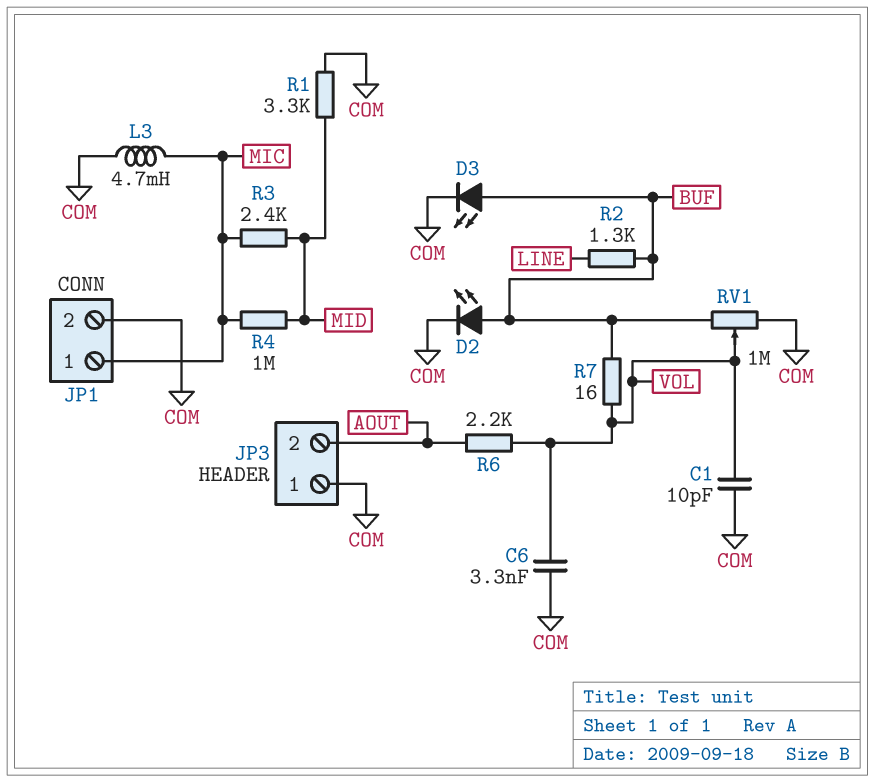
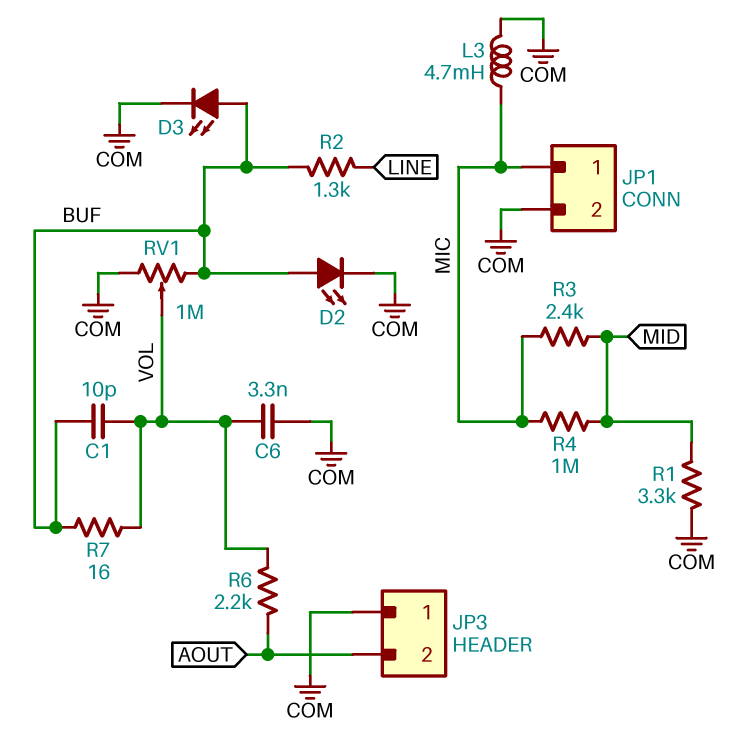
C1: 10pF (COM, VOL) -> 10pF (BUF, VOL)

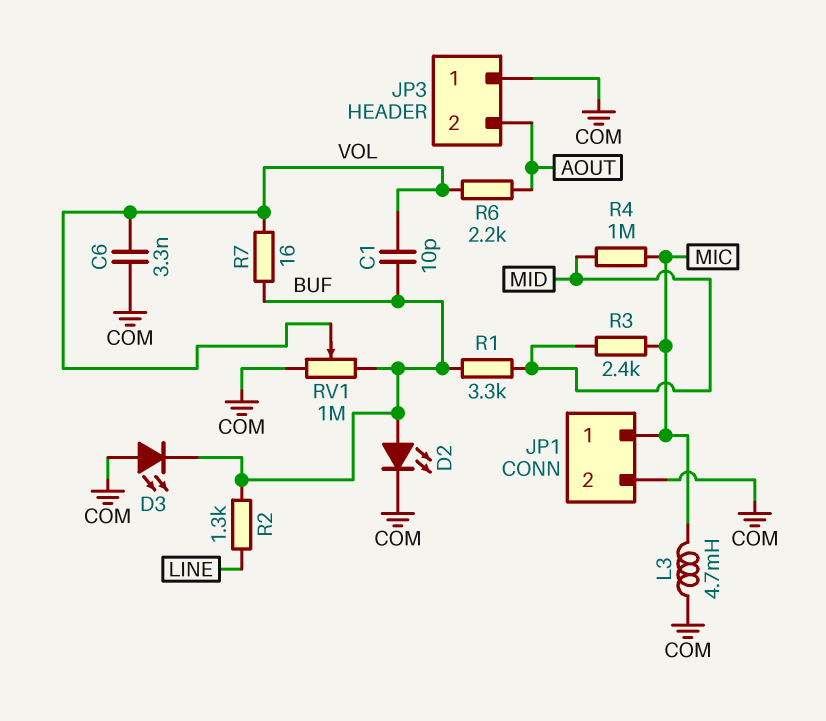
D3: LED (A BUF, K COM) -> LED (A COM, K BUF)
R1: 3.3k (COM, MID) -> 3.3k (BUF, MID)

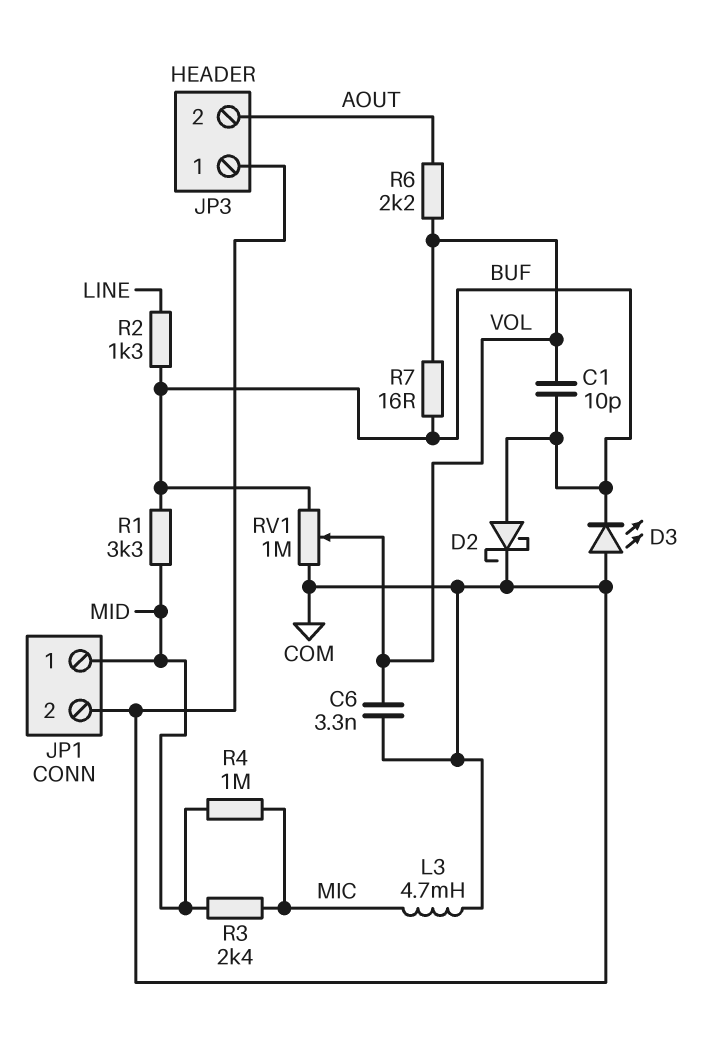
D2: LED (A BUF, K COM) -> schottky (A BUF, K COM)
JP1 pin 1: MIC -> MID

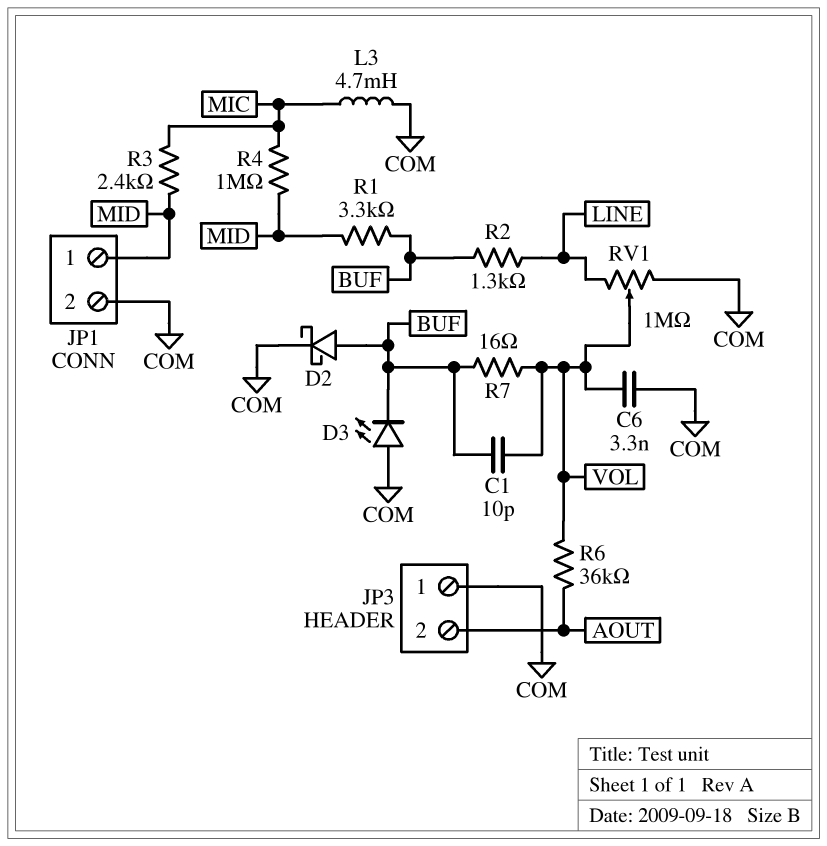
R6: 2.2k (AOUT, VOL) -> 36k (AOUT, VOL)
RV1: 1M (BUF, COM, wiper VOL) -> 1M (COM, LINE, wiper VOL)

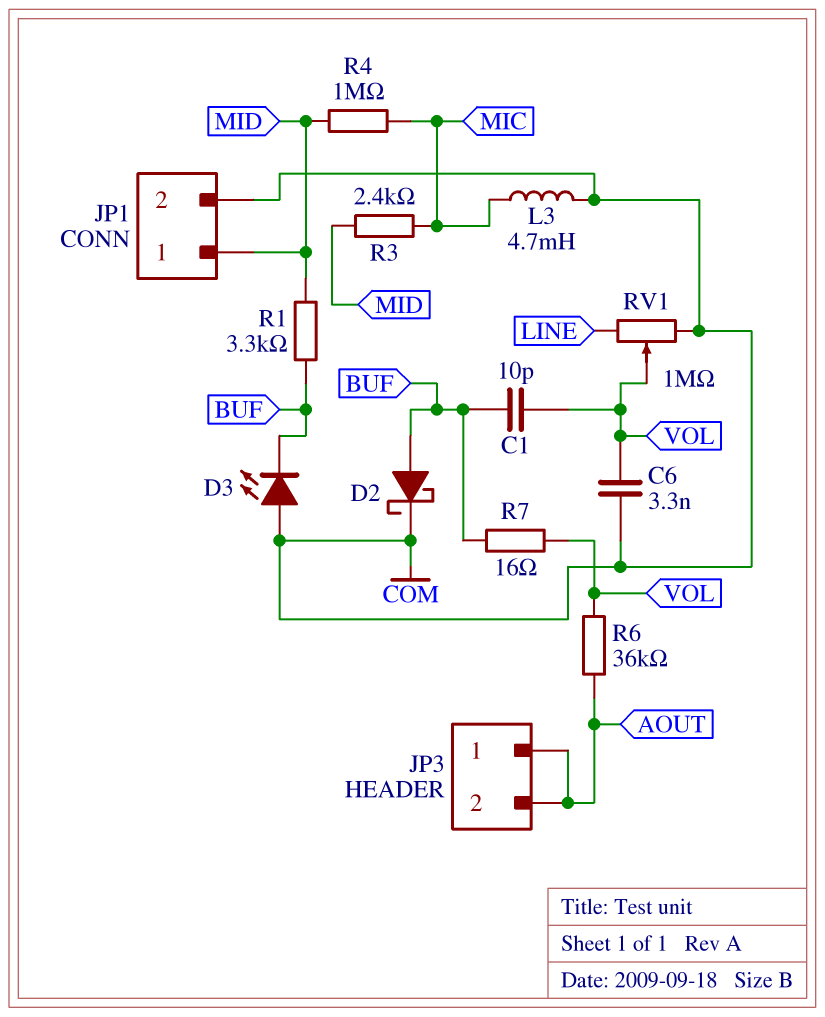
JP3 pin 1: COM -> AOUT
R2: 1.3k (BUF, LINE) -> none

